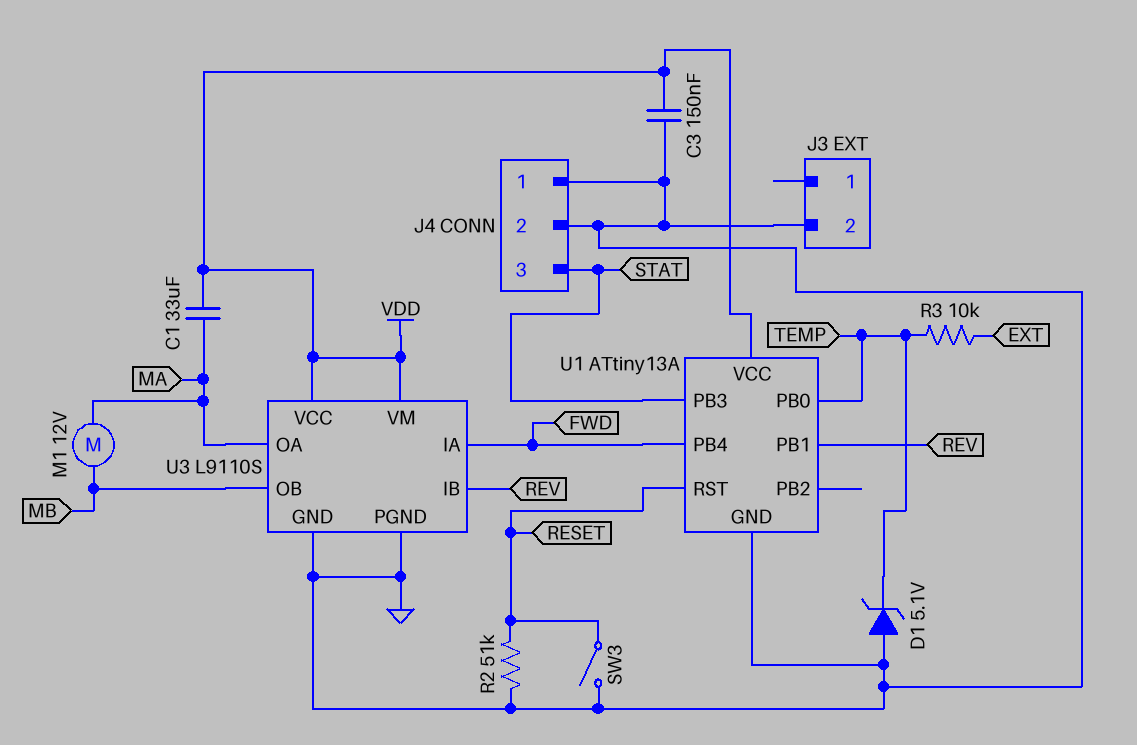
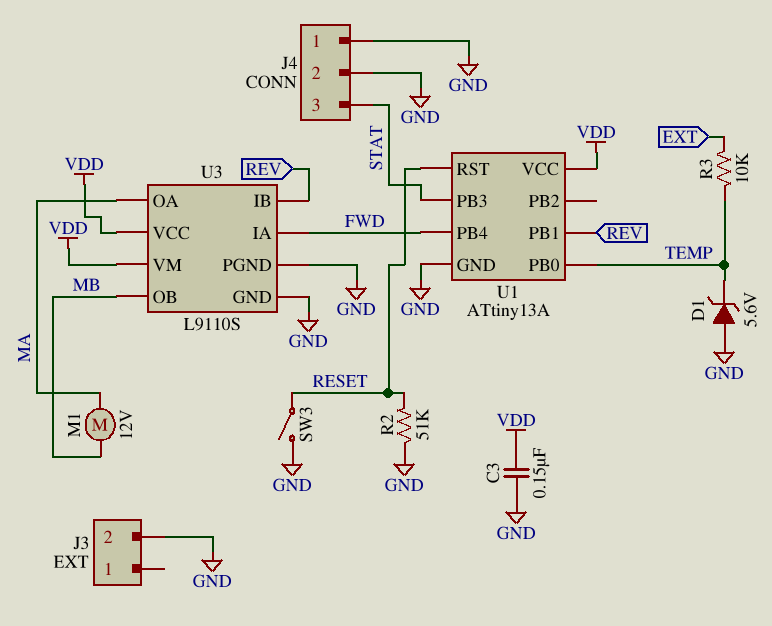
C1: 33uF (MA, VDD) -> none
D1: zener 5.1V (A GND, K TEMP) -> zener 5.6V (A GND, K TEMP)

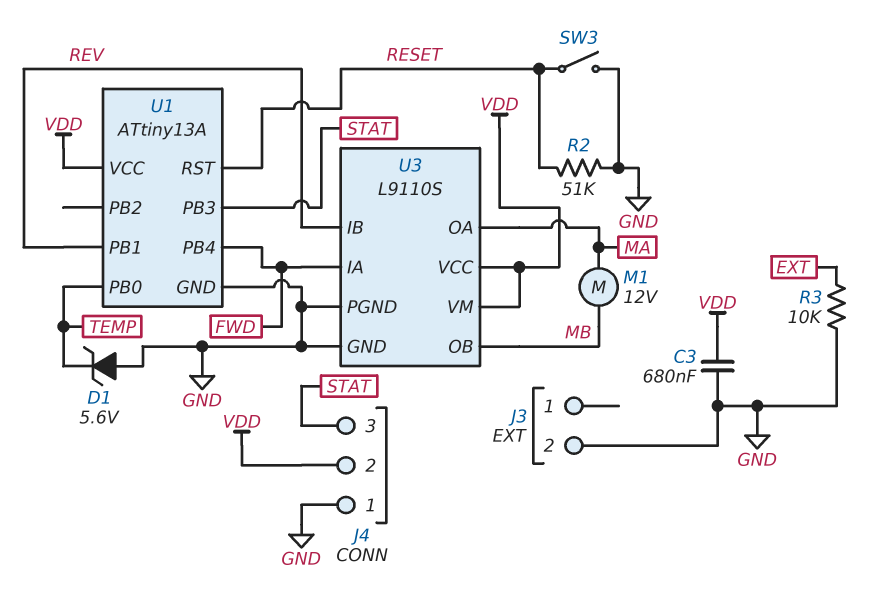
C3: 150nF (GND, VDD) -> 680nF (GND, VDD)
J4 pin 2: GND -> VDD
R3: 10k (EXT, TEMP) -> 10k (EXT, GND)

